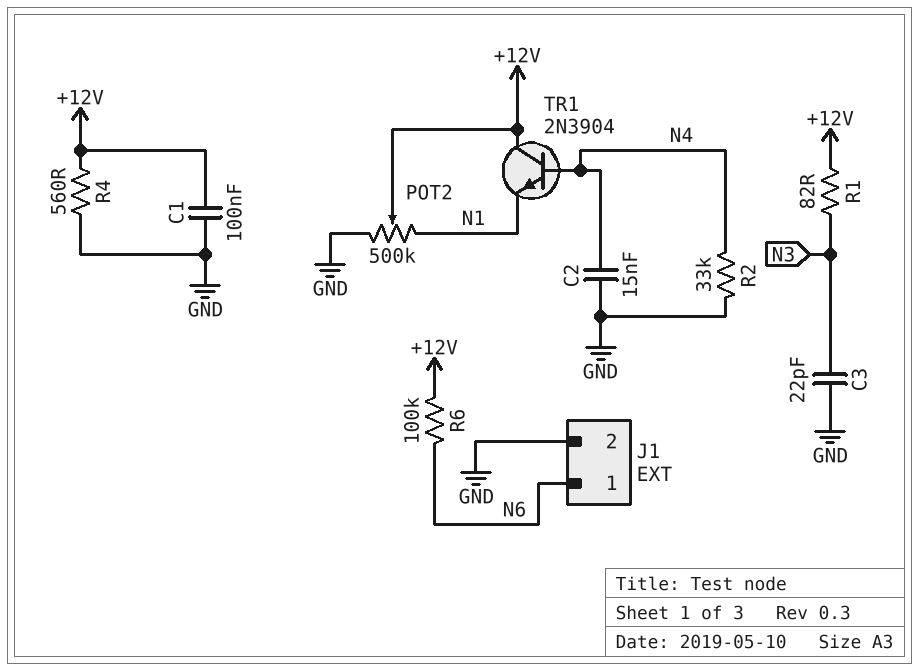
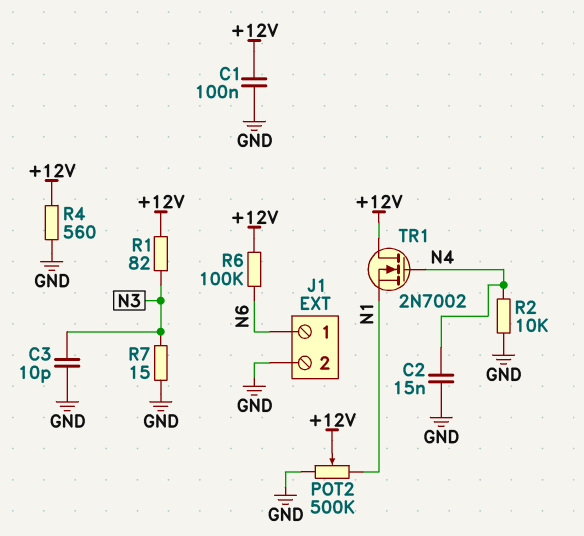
C3: 22pF (GND, N3) -> 10pF (GND, N3)
R2: 33k (GND, N4) -> 10k (GND, N4)
R7: none -> 15 (GND, N3)
TR1: NPN 2N3904 (B N4, C +12V, E N1) -> NMOS 2N7002 (G N4, D +12V, S N1)

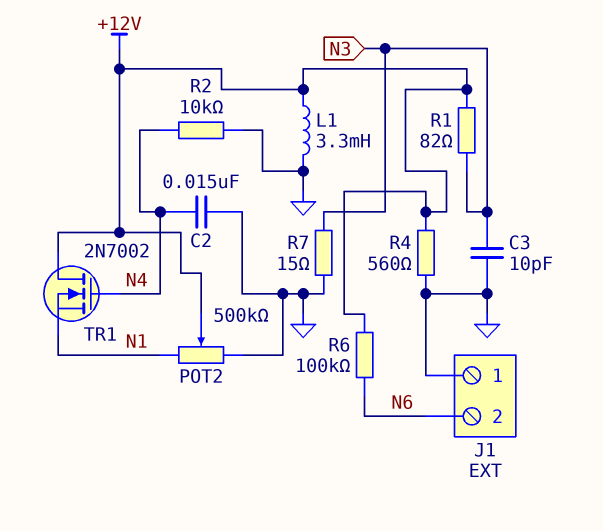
C1: 100nF (+12V, GND) -> none
J1 pin 1: N6 -> GND
J1 pin 2: GND -> N6
L1: none -> 3.3mH (+12V, GND)

